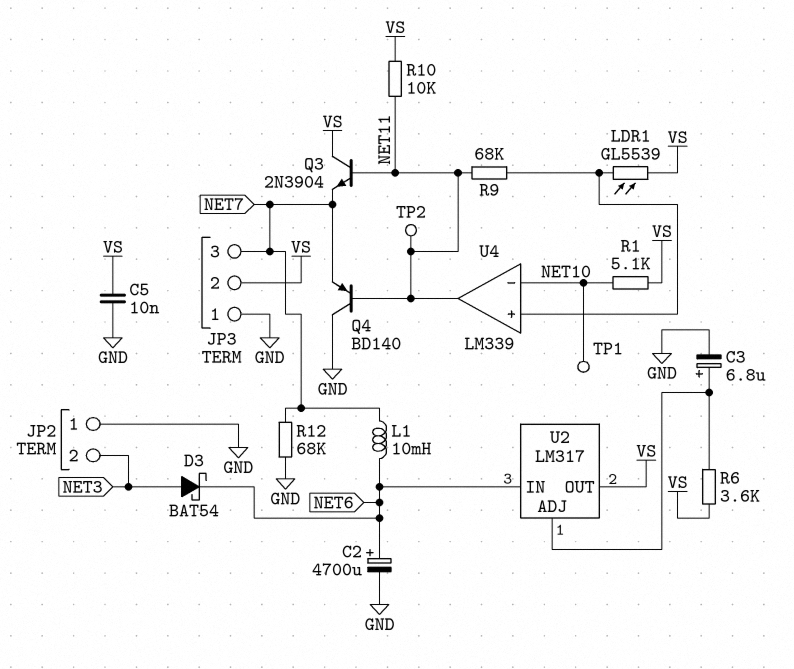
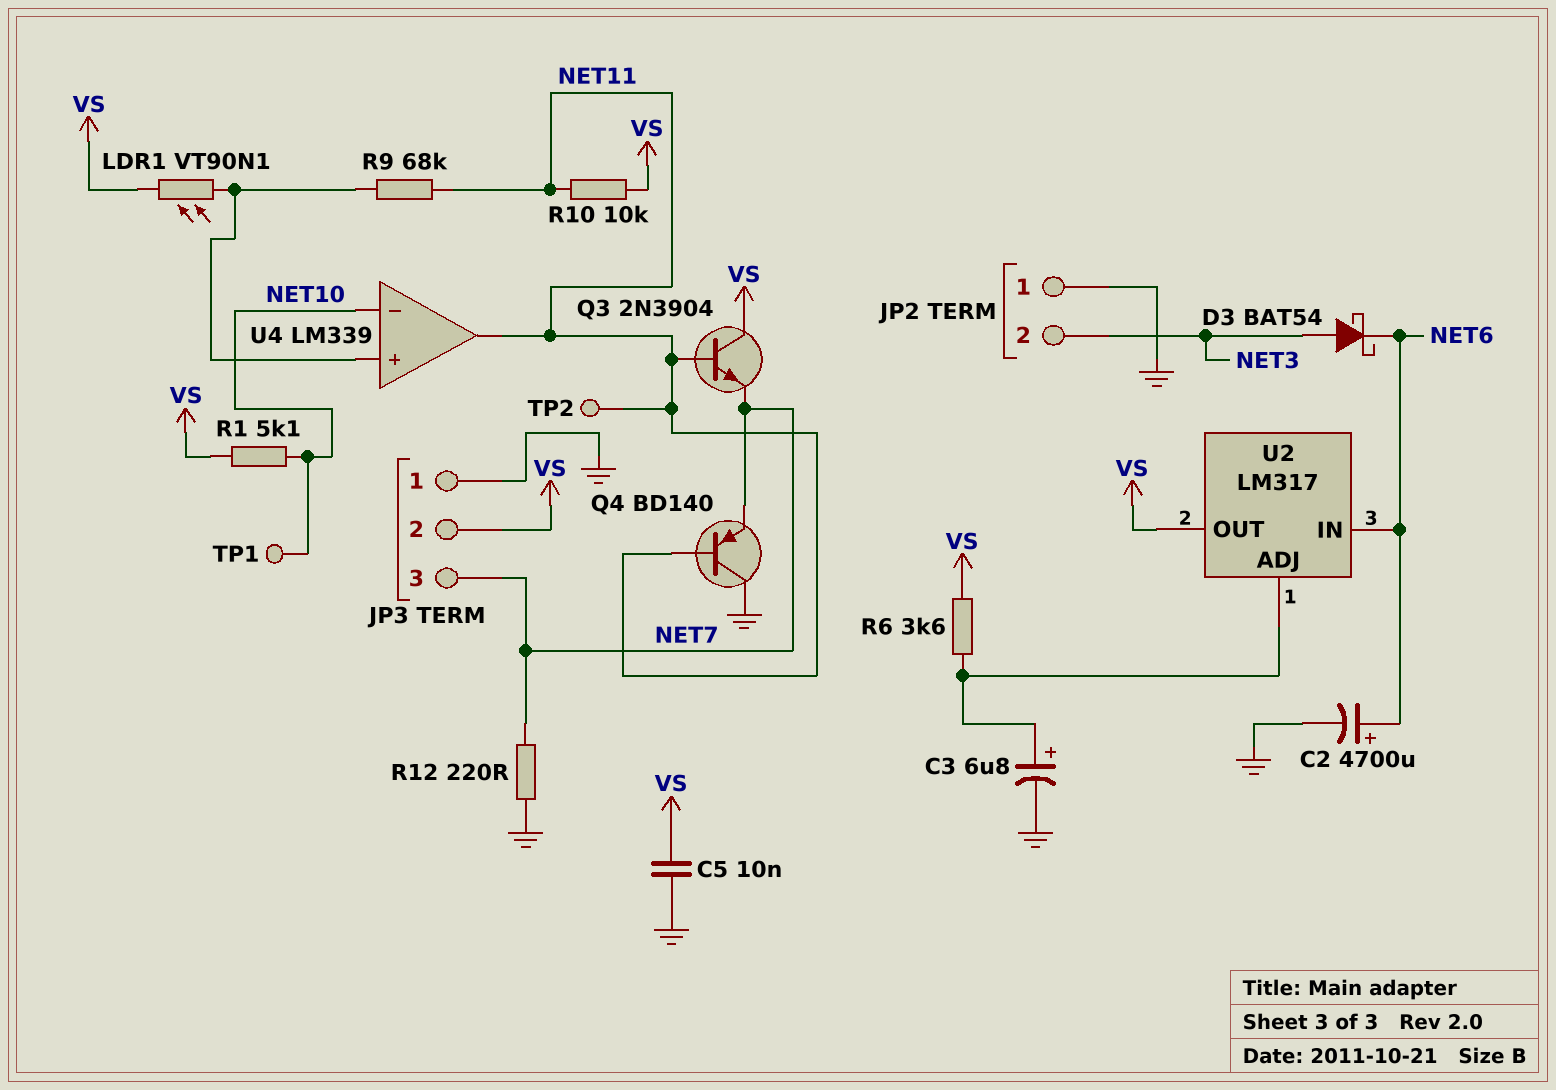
L1: 10mH (NET6, NET7) -> none
LDR1: GL5539 (U4/in+, VS) -> VT90N1 (U4/in+, VS)
R12: 68k (GND, NET7) -> 220 (GND, NET7)

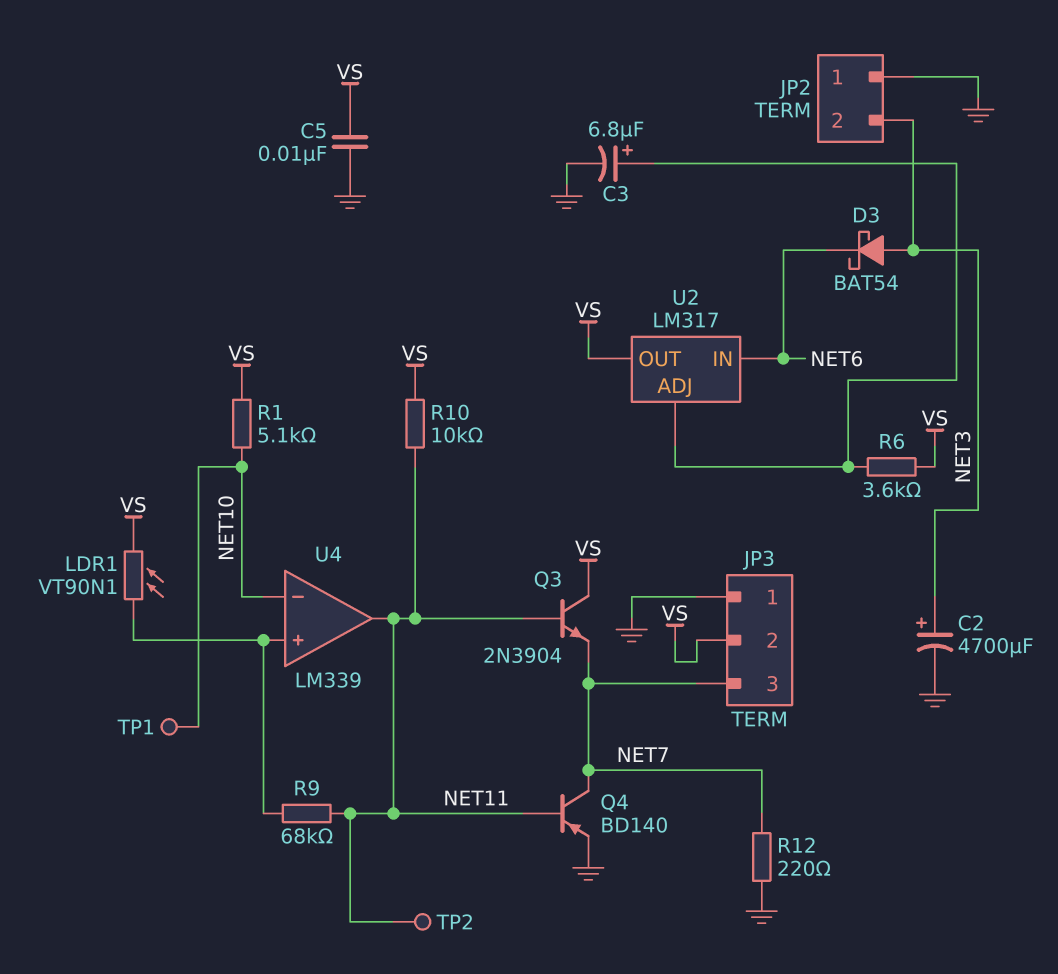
C2: 4700uF (plus NET6, minus GND) -> 4700uF (plus NET3, minus GND)
Q4: PNP BD140 (B NET11, C GND, E NET7) -> PNP BD140 (B NET11, C NET7, E GND)

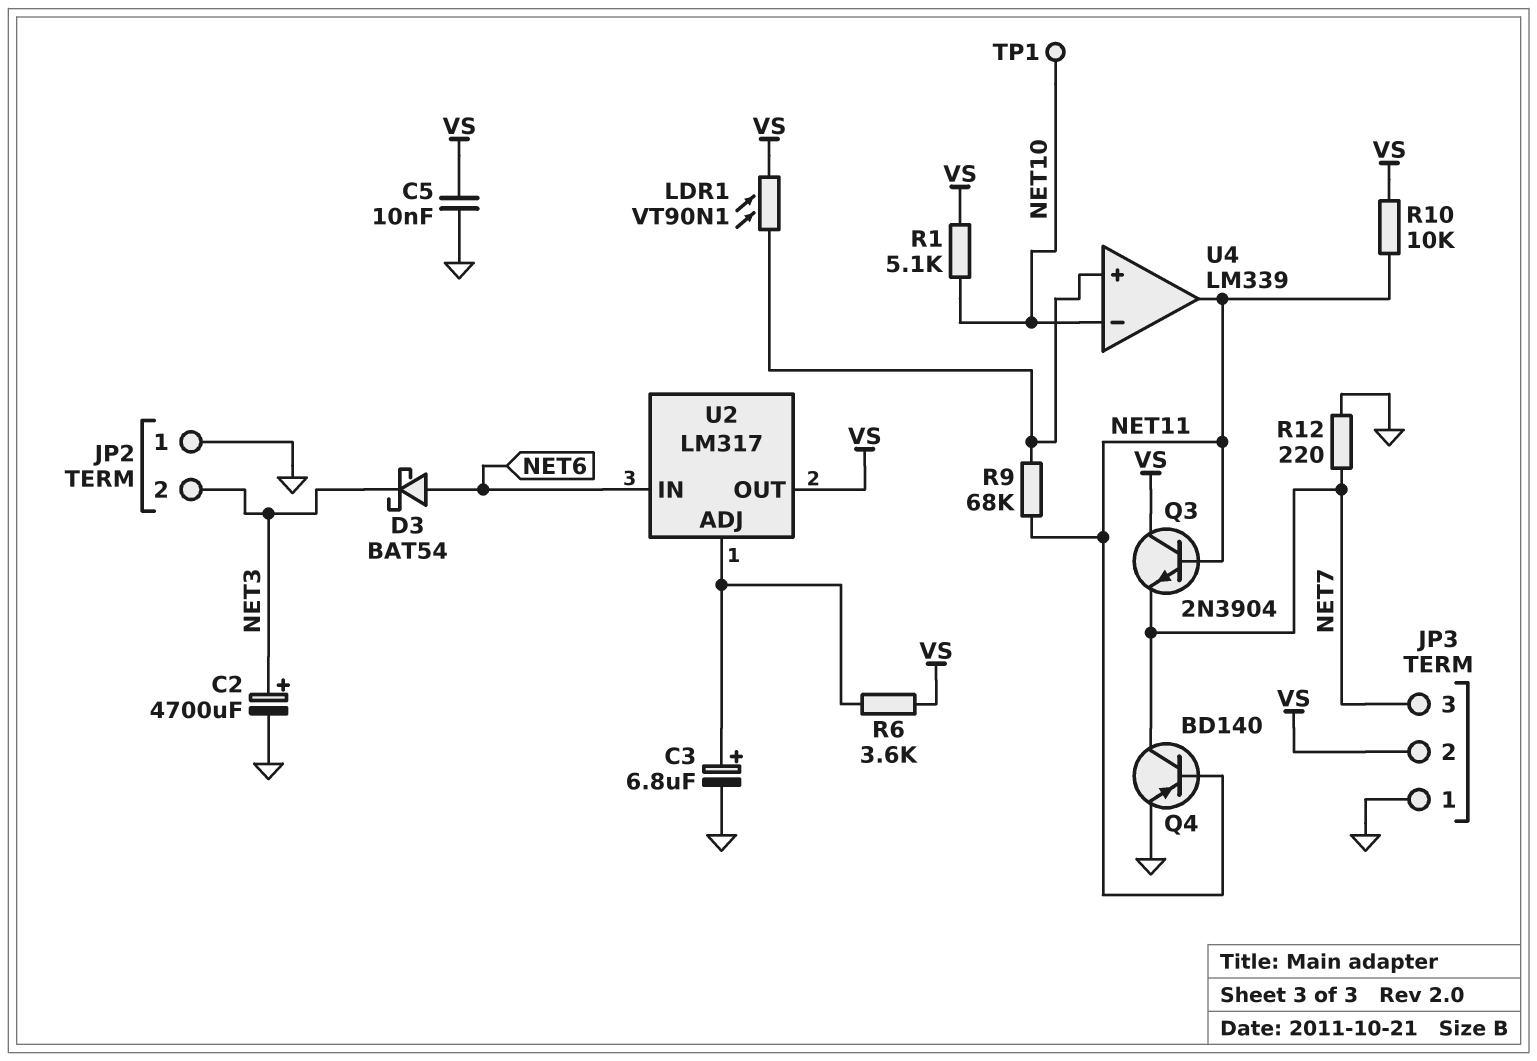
D3: schottky BAT54 (A NET3, K NET6) -> schottky BAT54 (A NET6, K NET3)
TP2: test point (NET11) -> none

